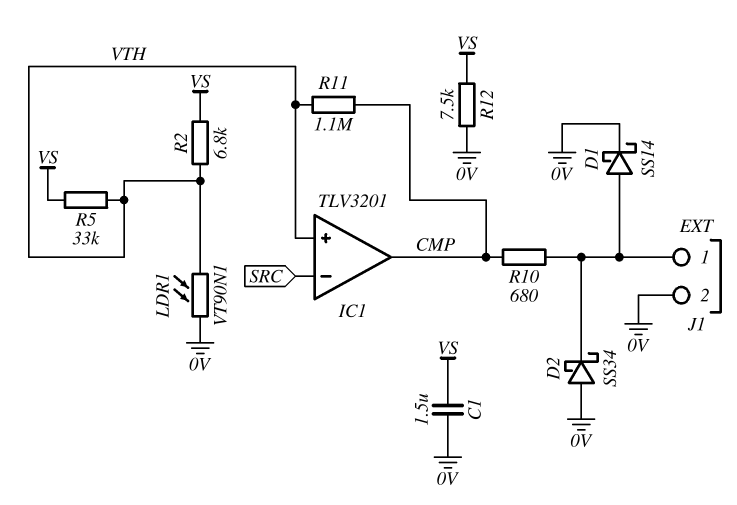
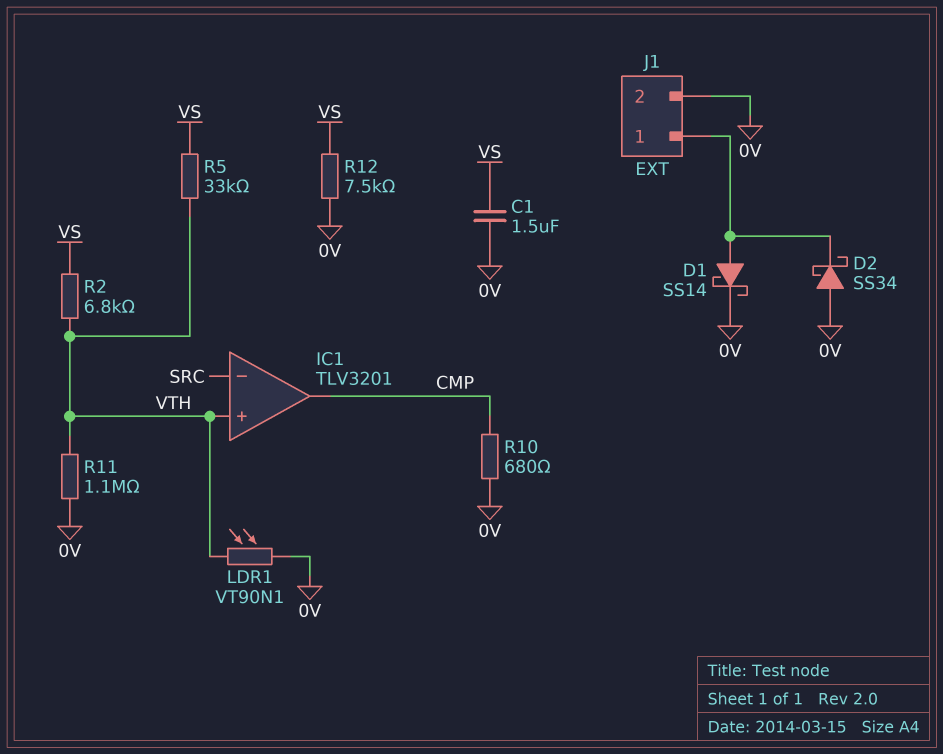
R10: 680 (CMP, J1/1) -> 680 (0V, CMP)
R11: 1.1M (CMP, VTH) -> 1.1M (0V, VTH)

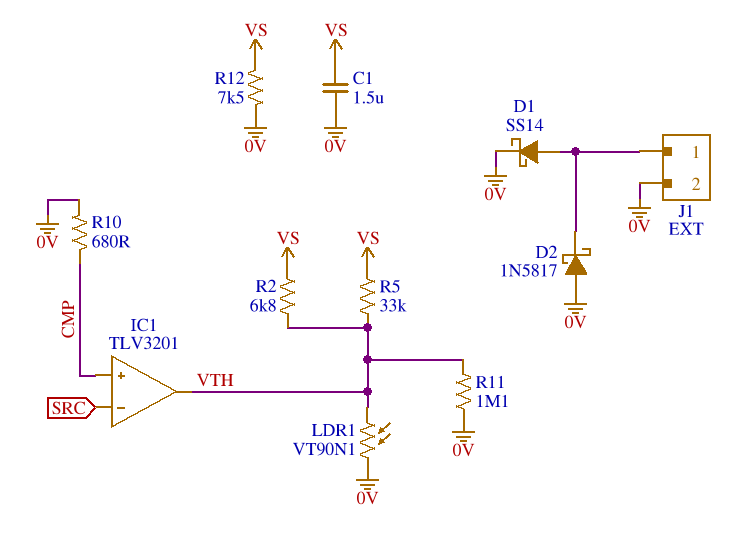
D2: schottky SS34 (A 0V, K J1/1) -> schottky 1N5817 (A 0V, K J1/1)
IC1 pin in+: VTH -> CMP
IC1 pin out: CMP -> VTH

